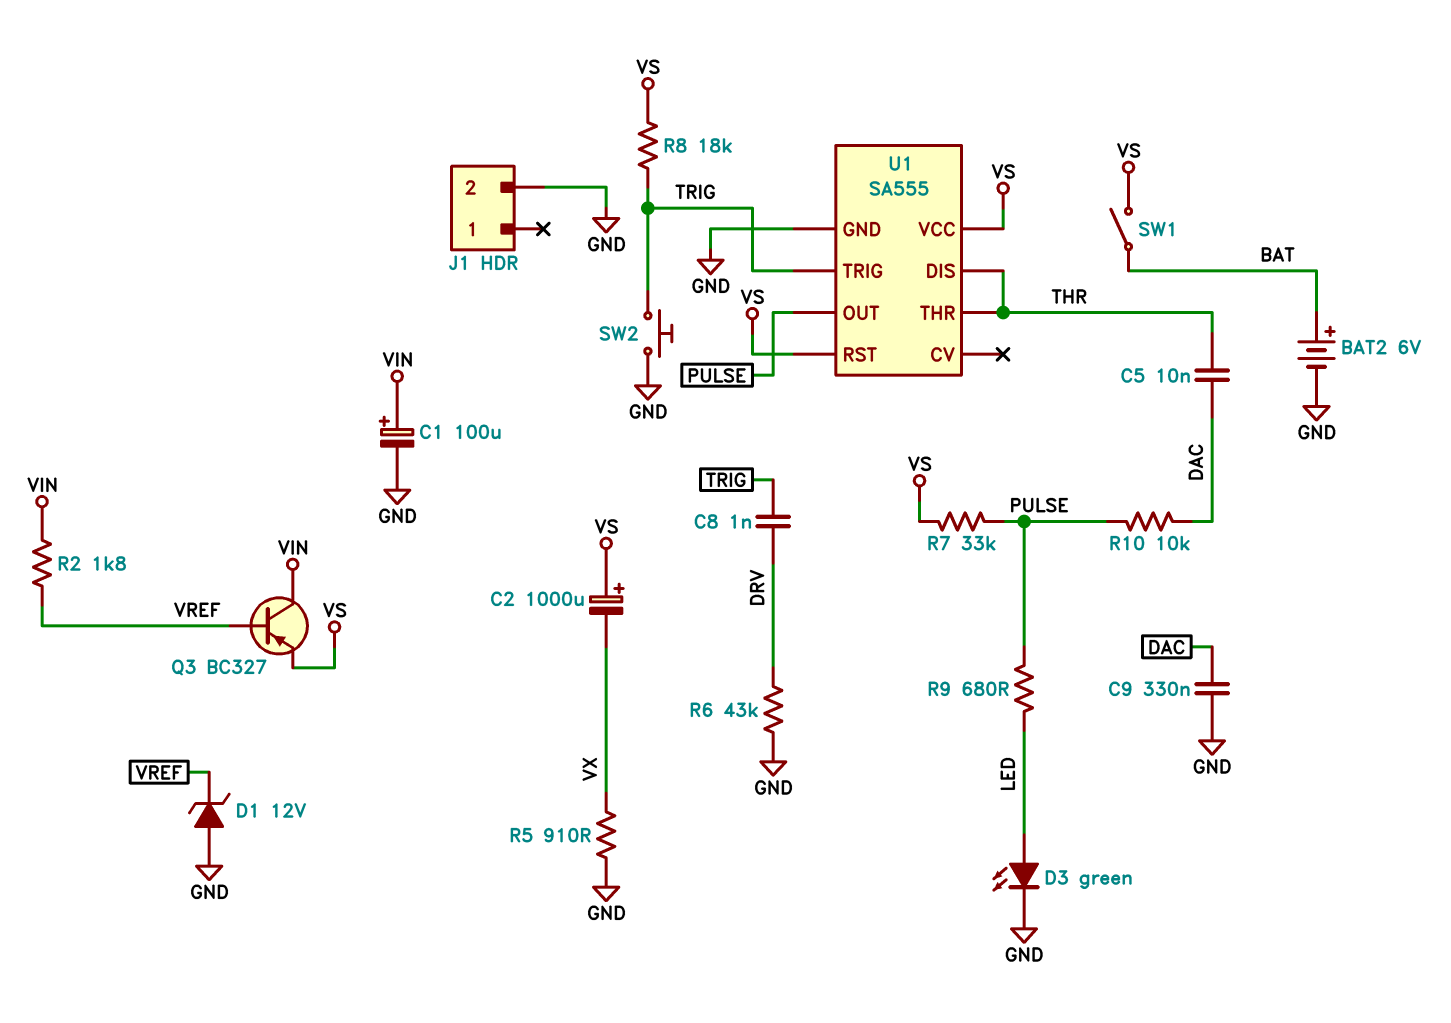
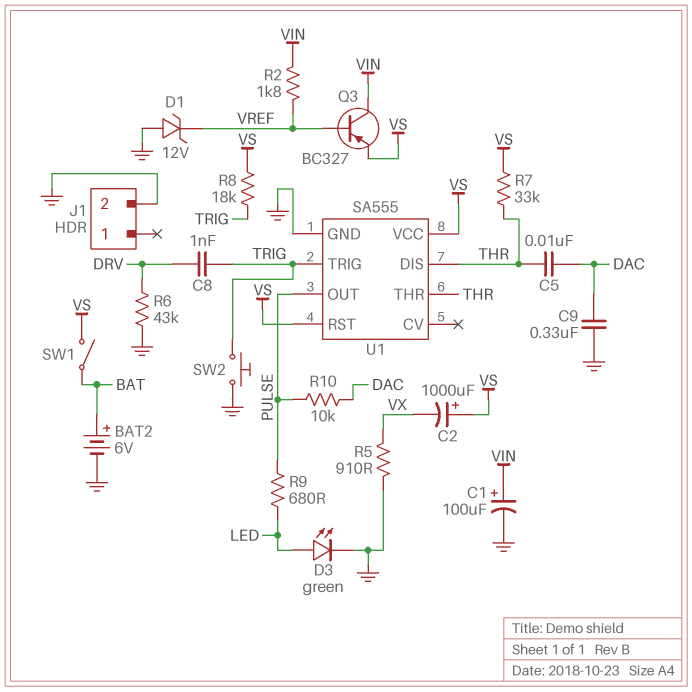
R7: 33k (PULSE, VS) -> 33k (THR, VS)

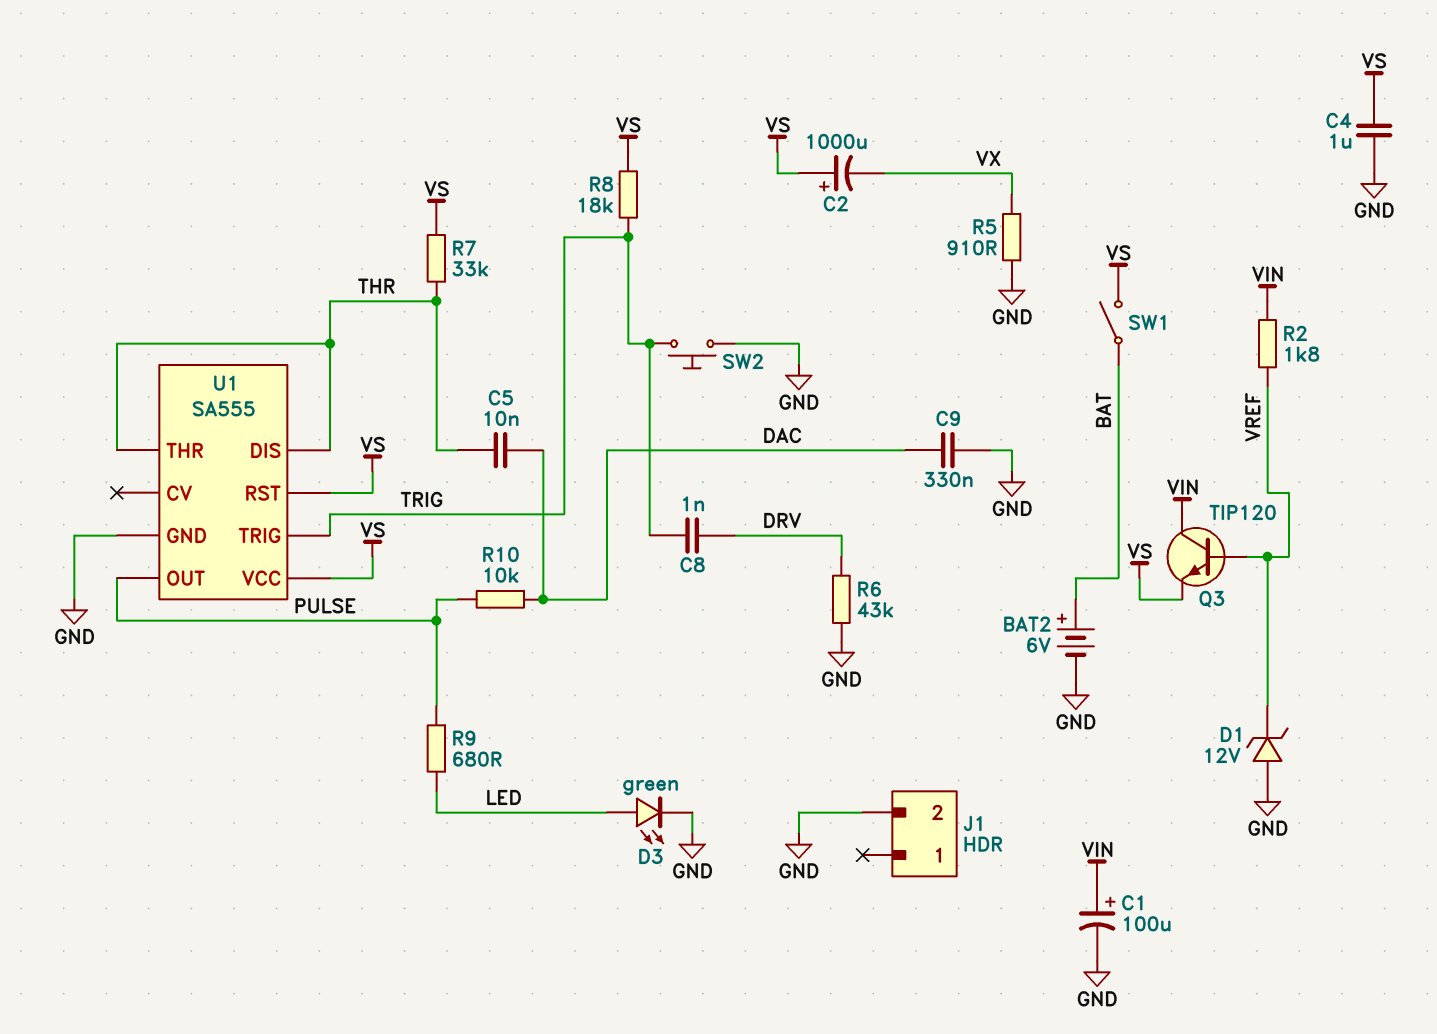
C4: none -> 1uF (GND, VS)
Q3: PNP BC327 (B VREF, C VIN, E VS) -> NPN TIP120 (B VREF, C VIN, E VS)

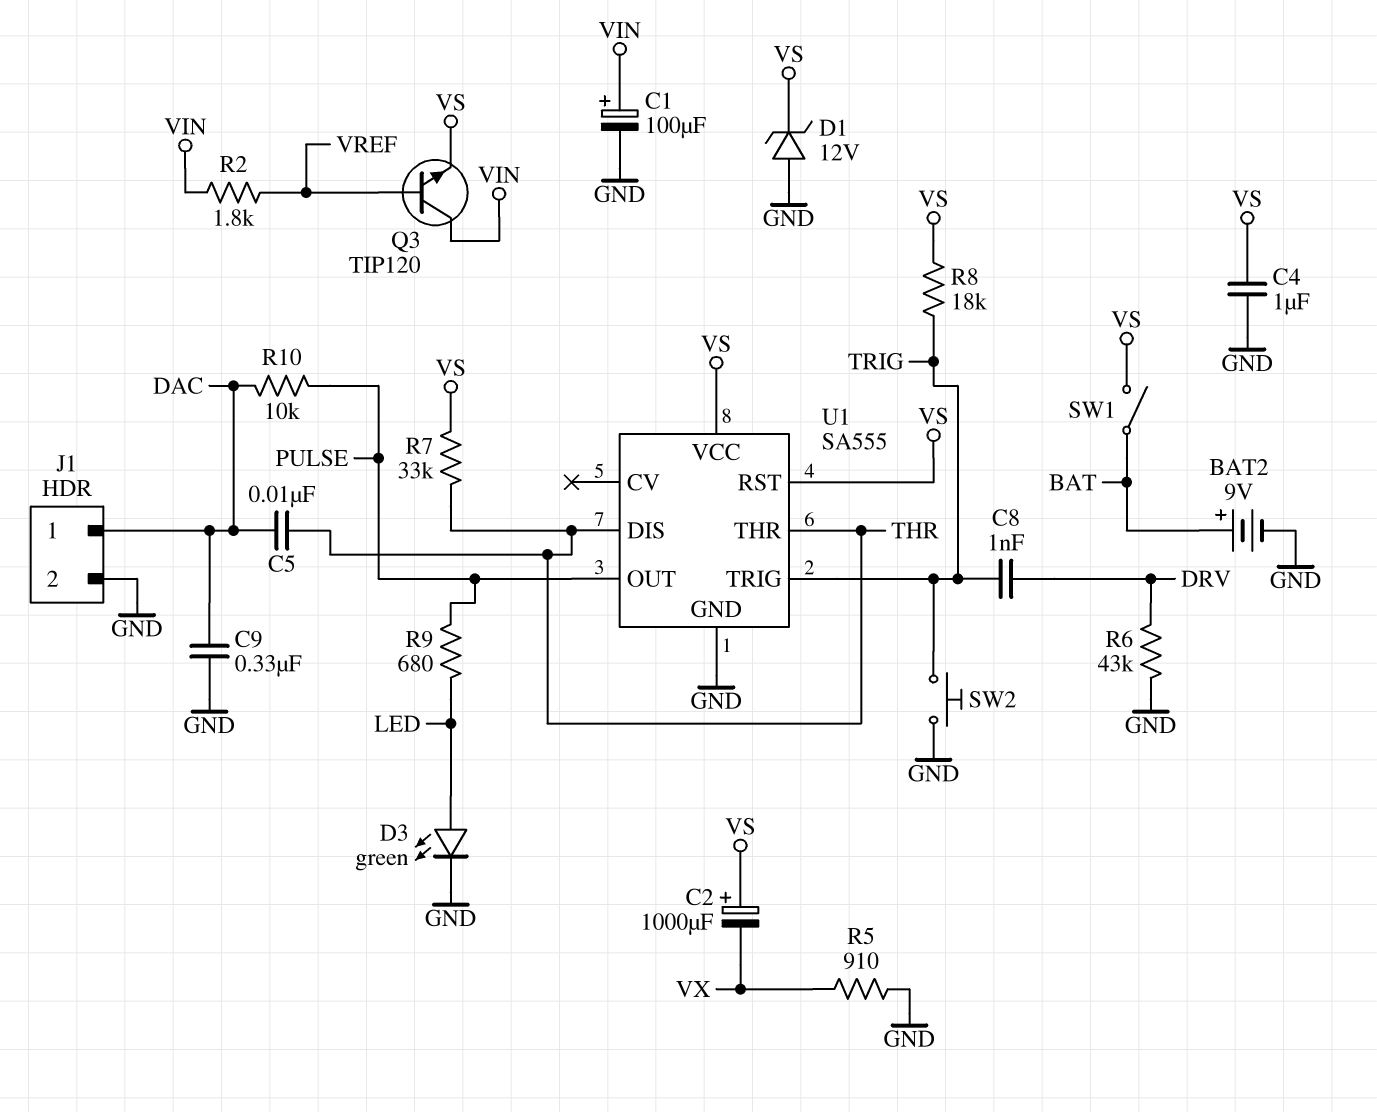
BAT2: 6V (plus BAT, minus GND) -> 9V (plus BAT, minus GND)
D1: zener 12V (A GND, K VREF) -> zener 12V (A GND, K VS)
J1 pin 1: none -> DAC

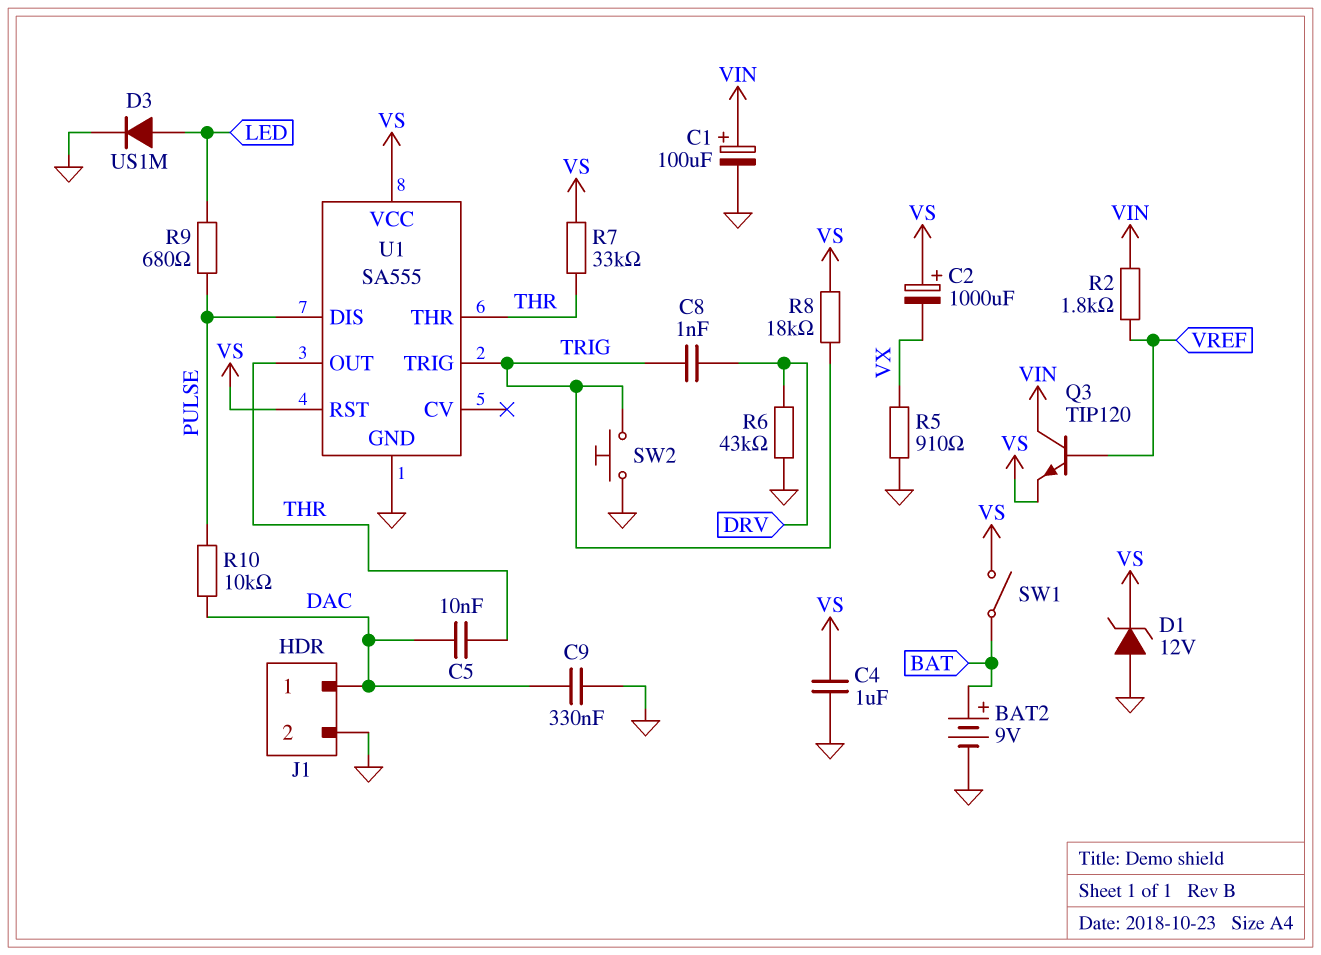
D3: LED green (A LED, K GND) -> diode US1M (A LED, K GND)
U1 pin DIS: THR -> PULSE
U1 pin OUT: PULSE -> THR

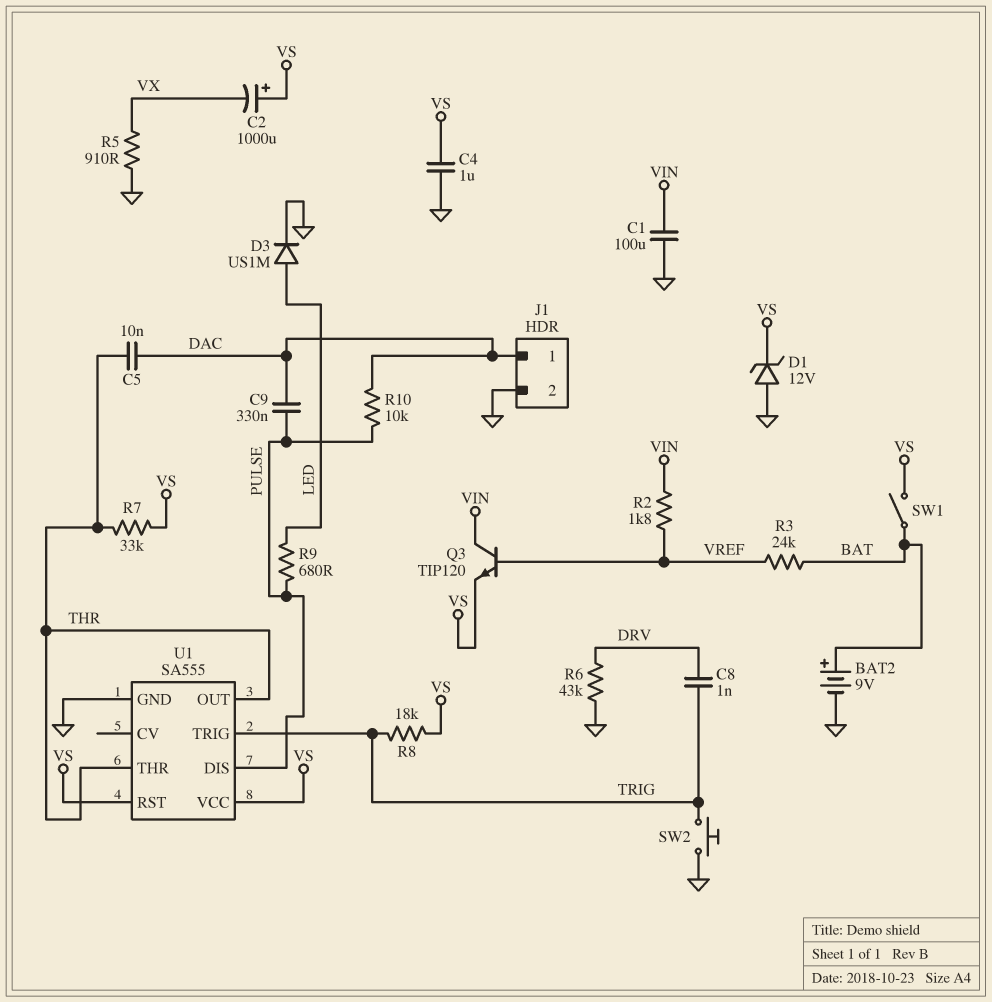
C1: 100uF (plus VIN, minus GND) -> 100uF (GND, VIN)
C9: 330nF (DAC, GND) -> 330nF (DAC, PULSE)
R3: none -> 24k (BAT, VREF)

